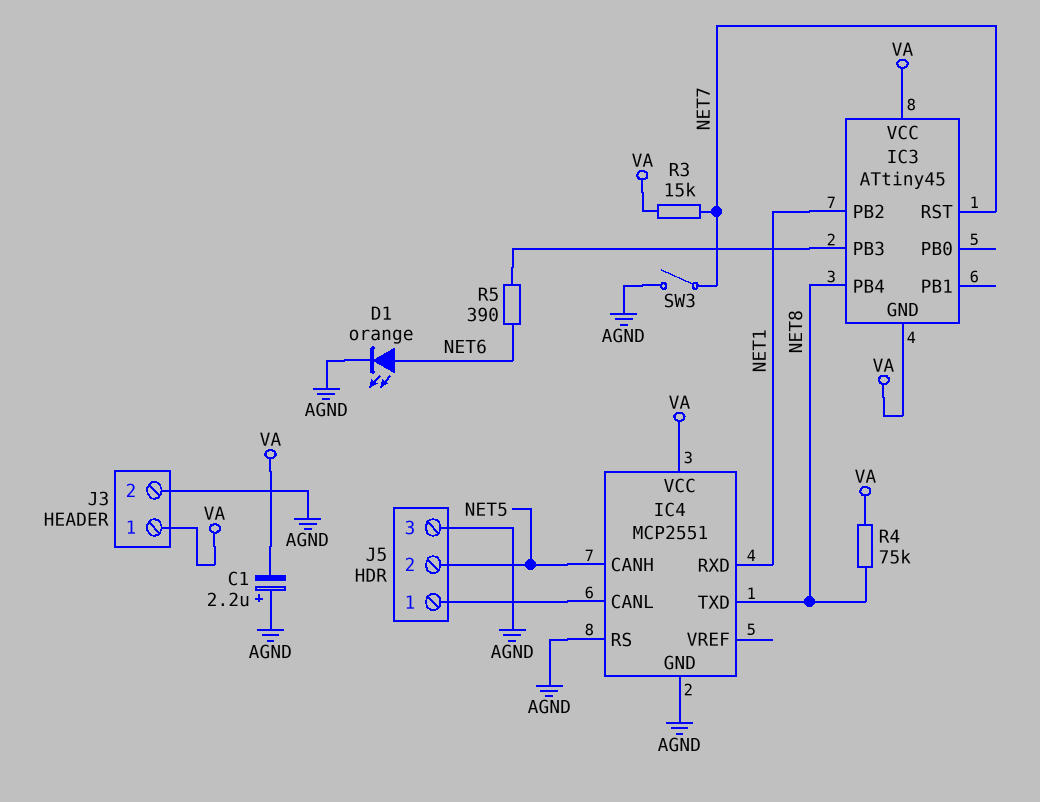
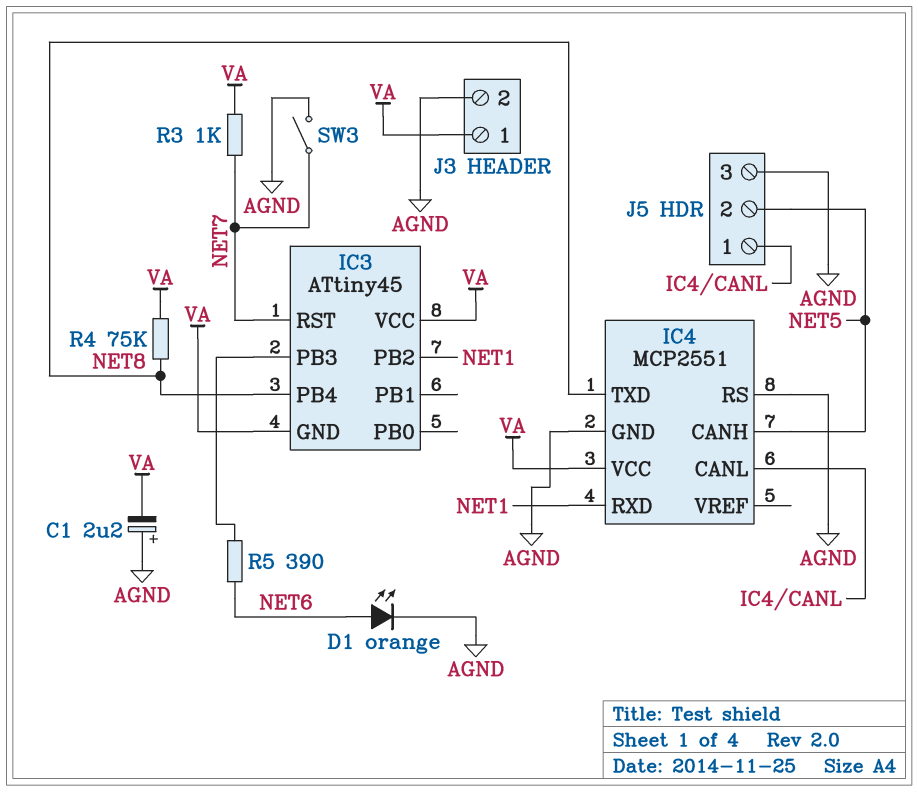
R3: 15k (NET7, VA) -> 1k (NET7, VA)

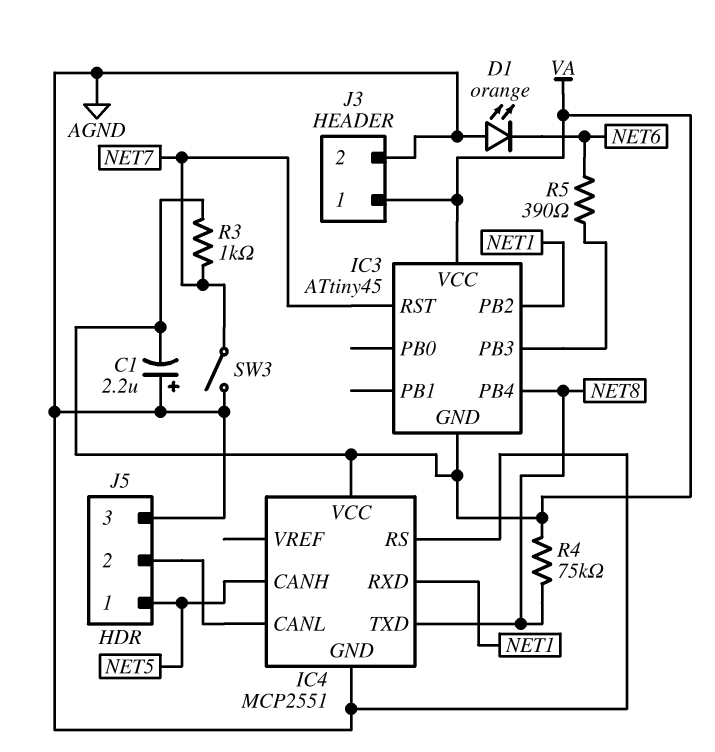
D1: LED orange (A NET6, K AGND) -> LED orange (A AGND, K NET6)
J5 pin 1: IC4/CANL -> NET5
J5 pin 2: NET5 -> IC4/CANL

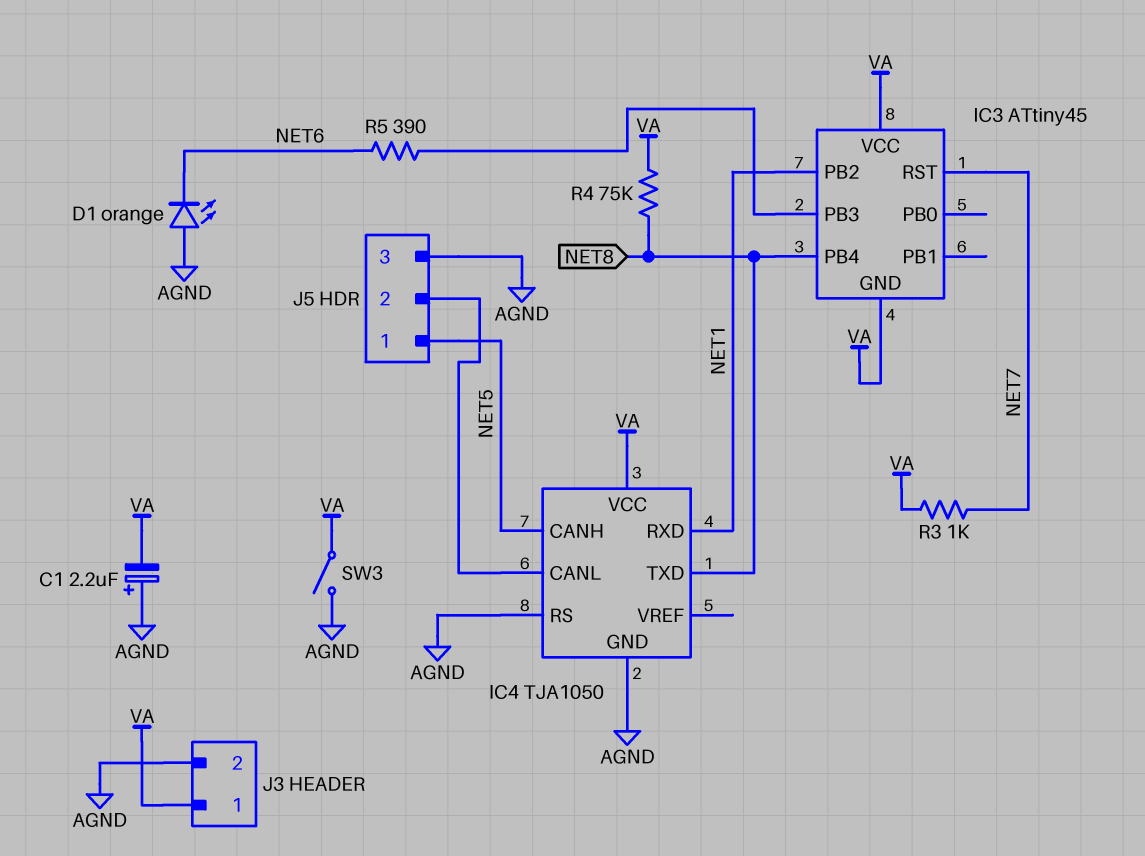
IC4: MCP2551 -> TJA1050
SW3: switch (AGND, NET7) -> switch (AGND, VA)

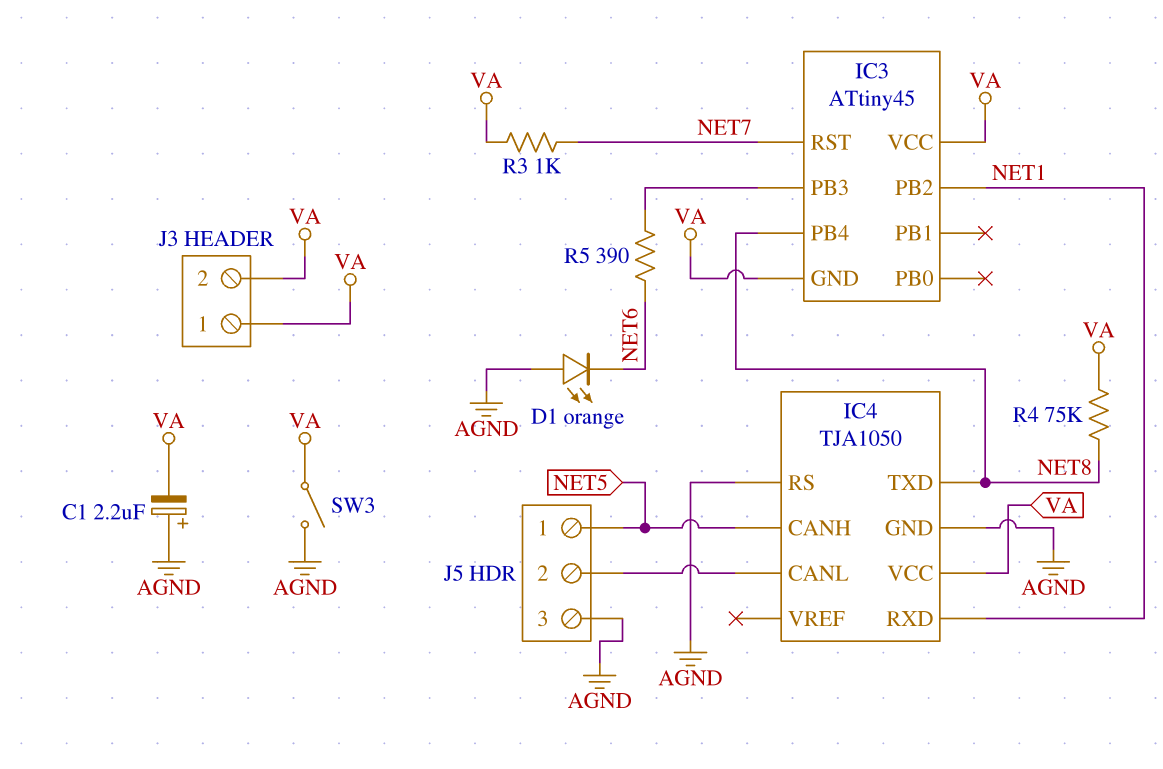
J3 pin 2: AGND -> VA

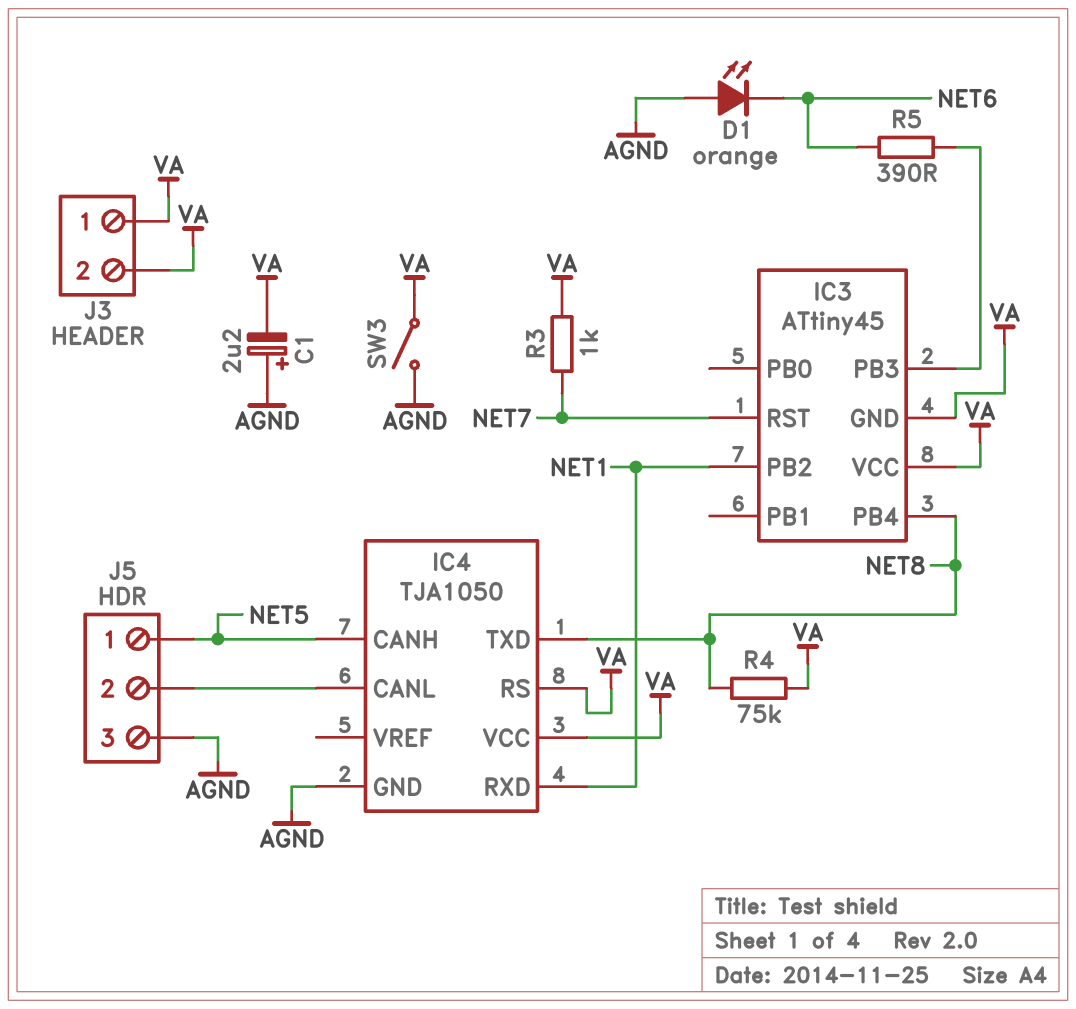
IC4 pin RS: AGND -> VA

